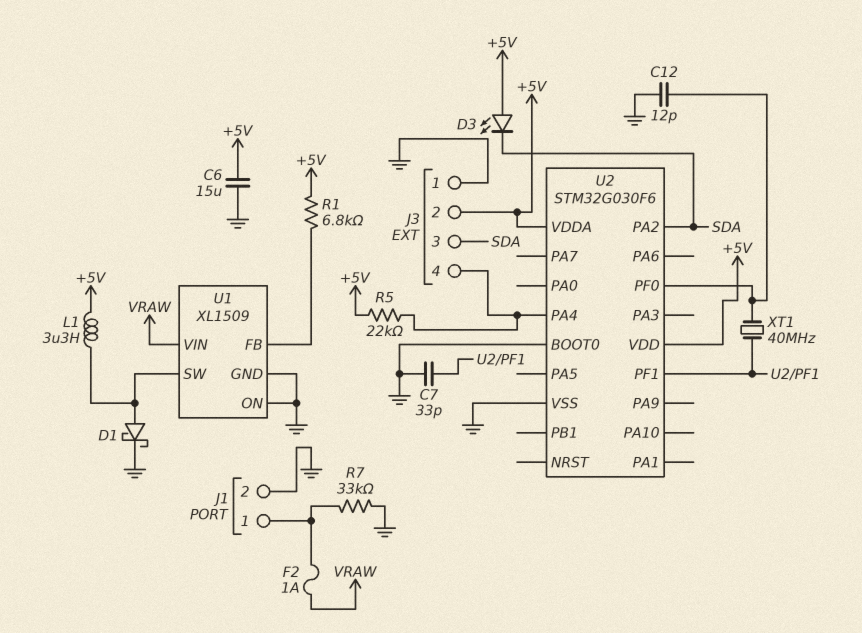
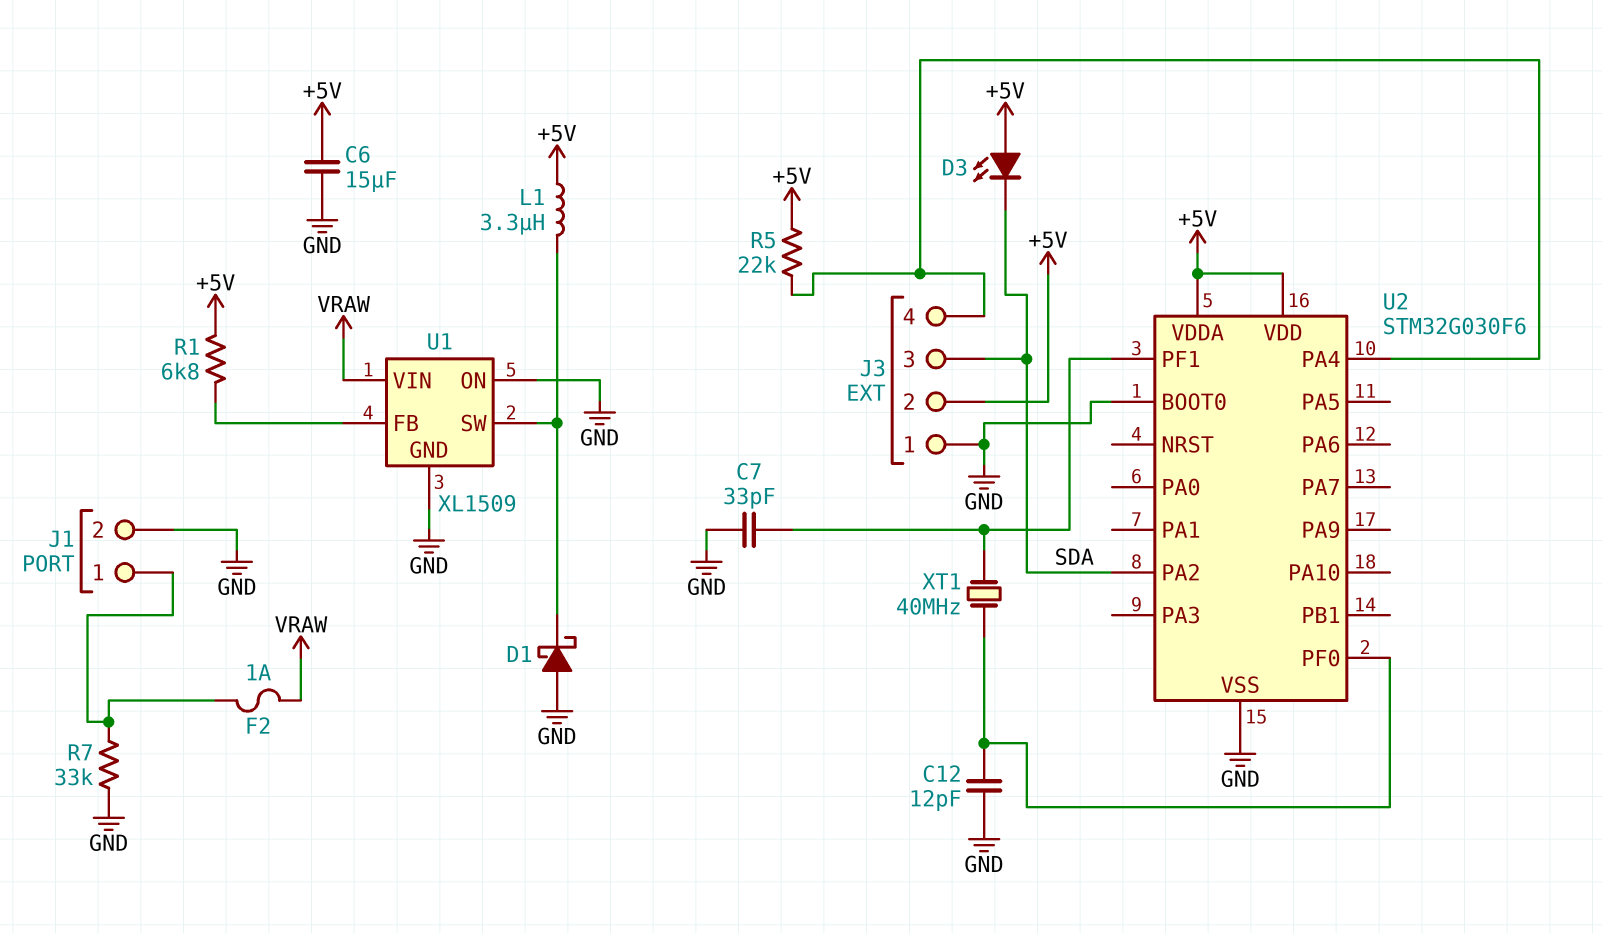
D1: schottky (A U1/SW, K GND) -> schottky (A GND, K U1/SW)

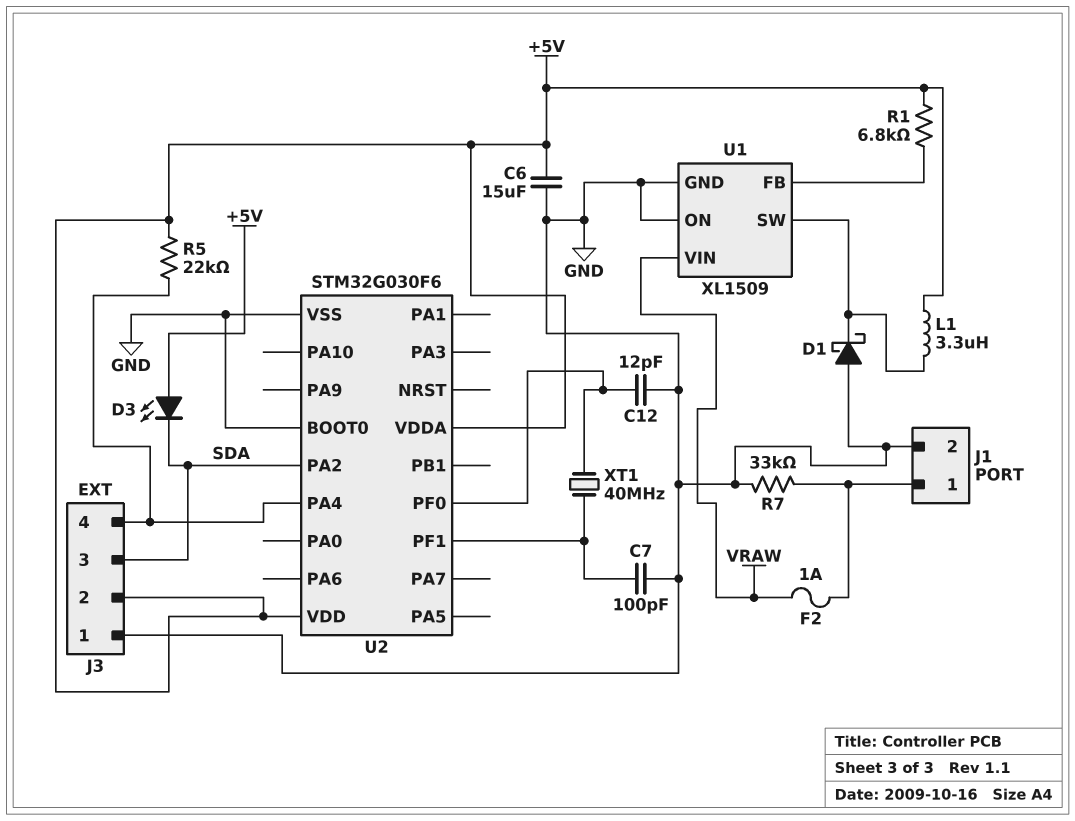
C7: 33pF (GND, U2/PF1) -> 100pF (GND, U2/PF1)

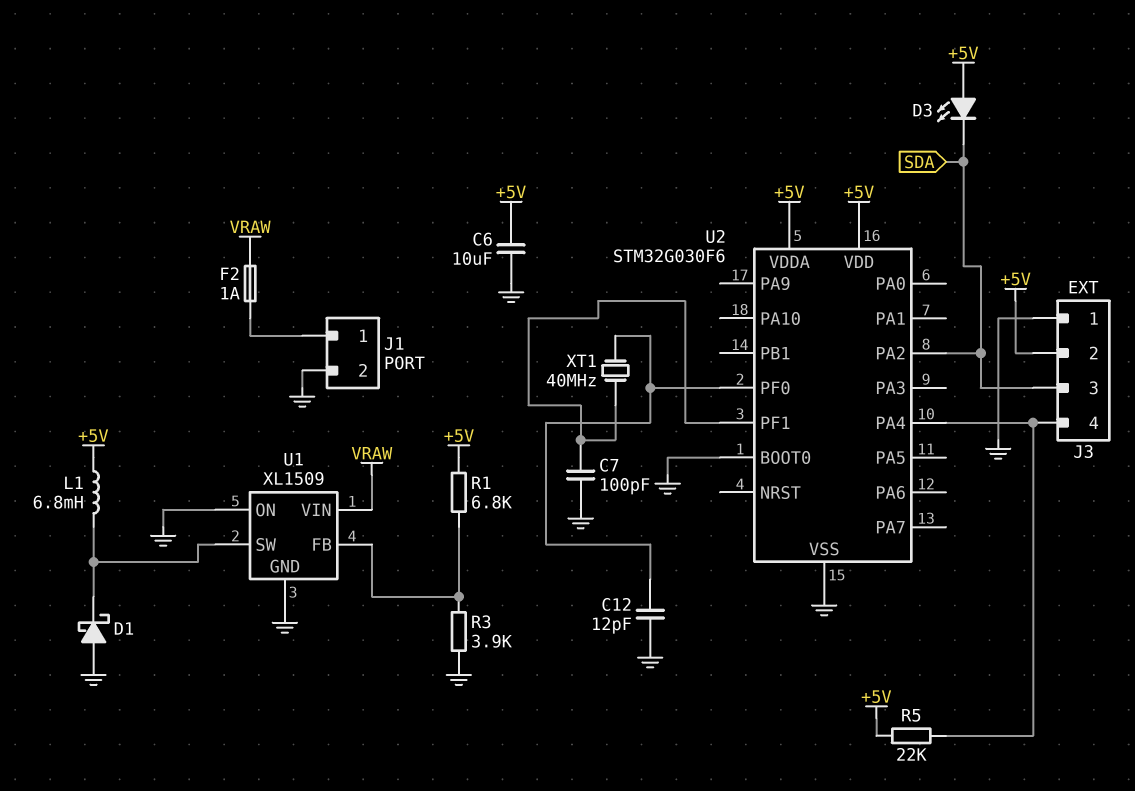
C6: 15uF (+5V, GND) -> 10uF (+5V, GND)
L1: 3.3uH (+5V, U1/SW) -> 6.8mH (+5V, U1/SW)
R3: none -> 3.9k (GND, U1/FB)
R7: 33k (GND, J1/1) -> none

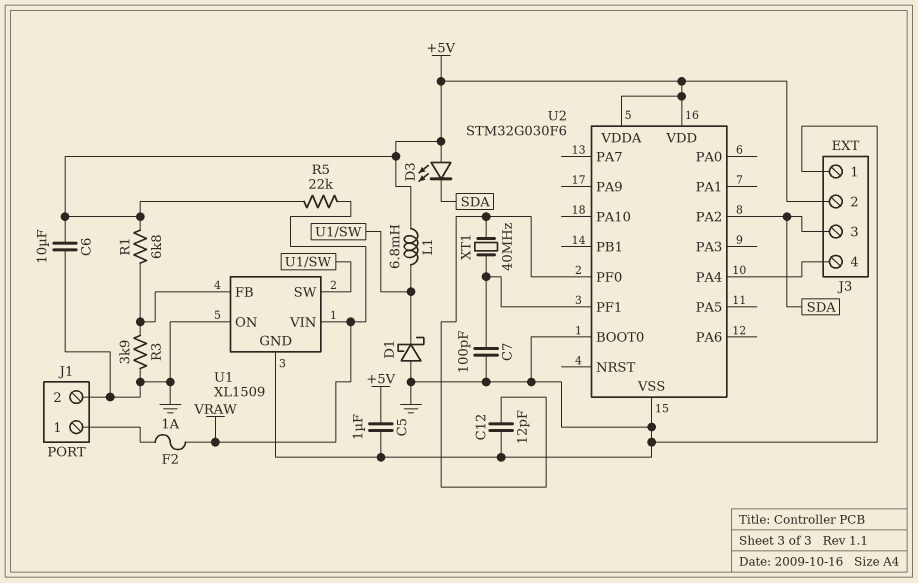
C5: none -> 1uF (+5V, GND)
R5: 22k (+5V, J3/4) -> 22k (+5V, VRAW)

